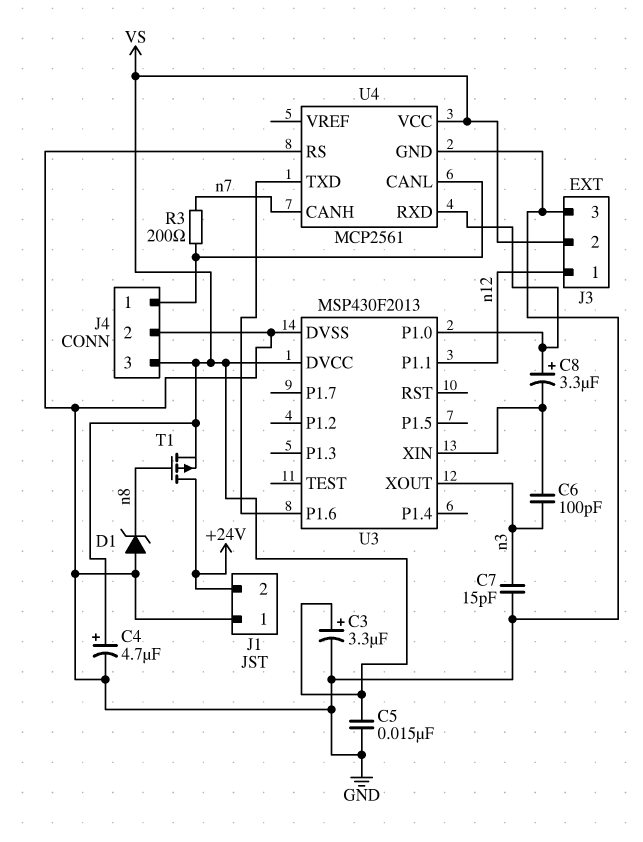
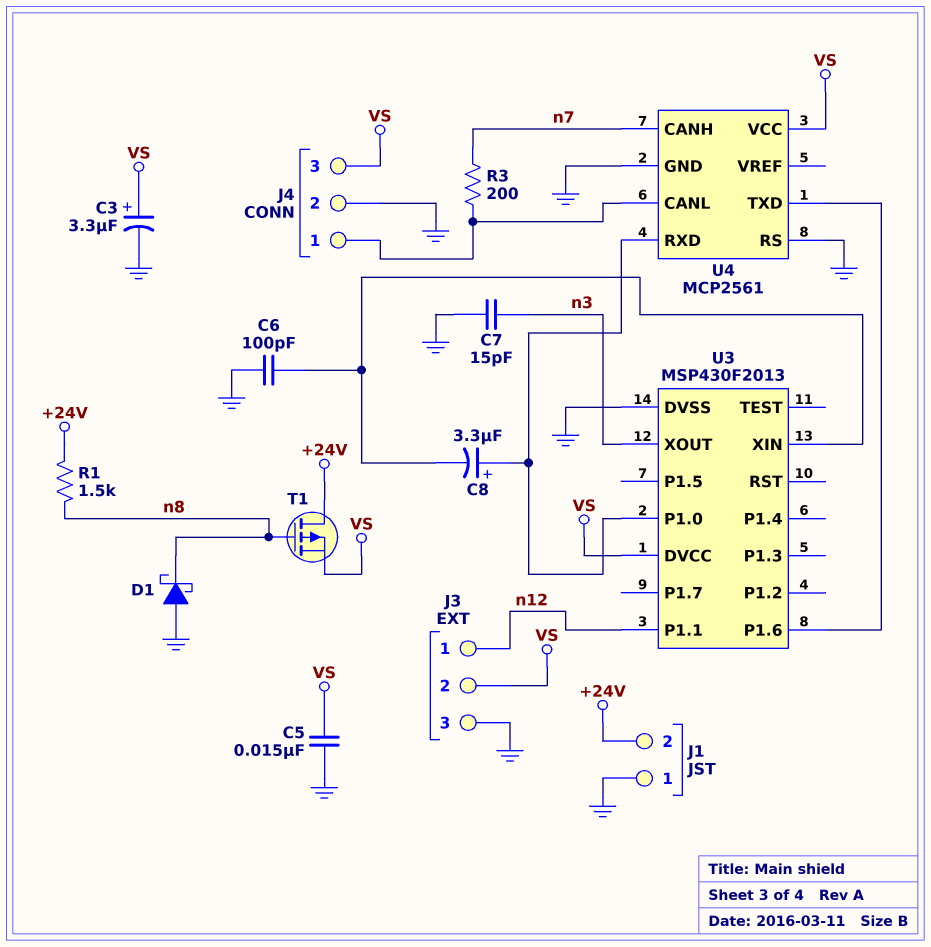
C4: 4.7uF (plus VS, minus GND) -> none
C6: 100pF (U3/XIN, n3) -> 100pF (GND, U3/XIN)
D1: zener (A GND, K n8) -> schottky (A GND, K n8)
R1: none -> 1.5k (+24V, n8)

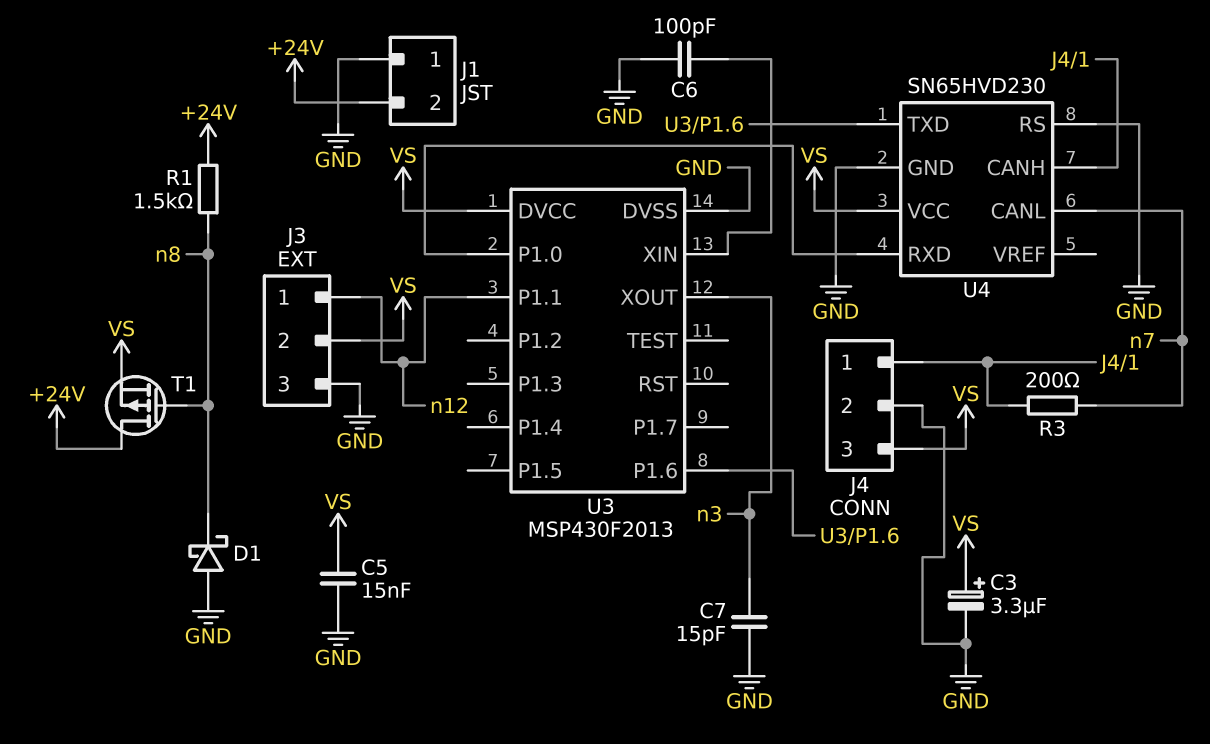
C8: 3.3uF (plus U3/P1.0, minus U3/XIN) -> none
U4: MCP2561 -> SN65HVD230
U4 pin CANH: n7 -> J4/1
U4 pin CANL: J4/1 -> n7

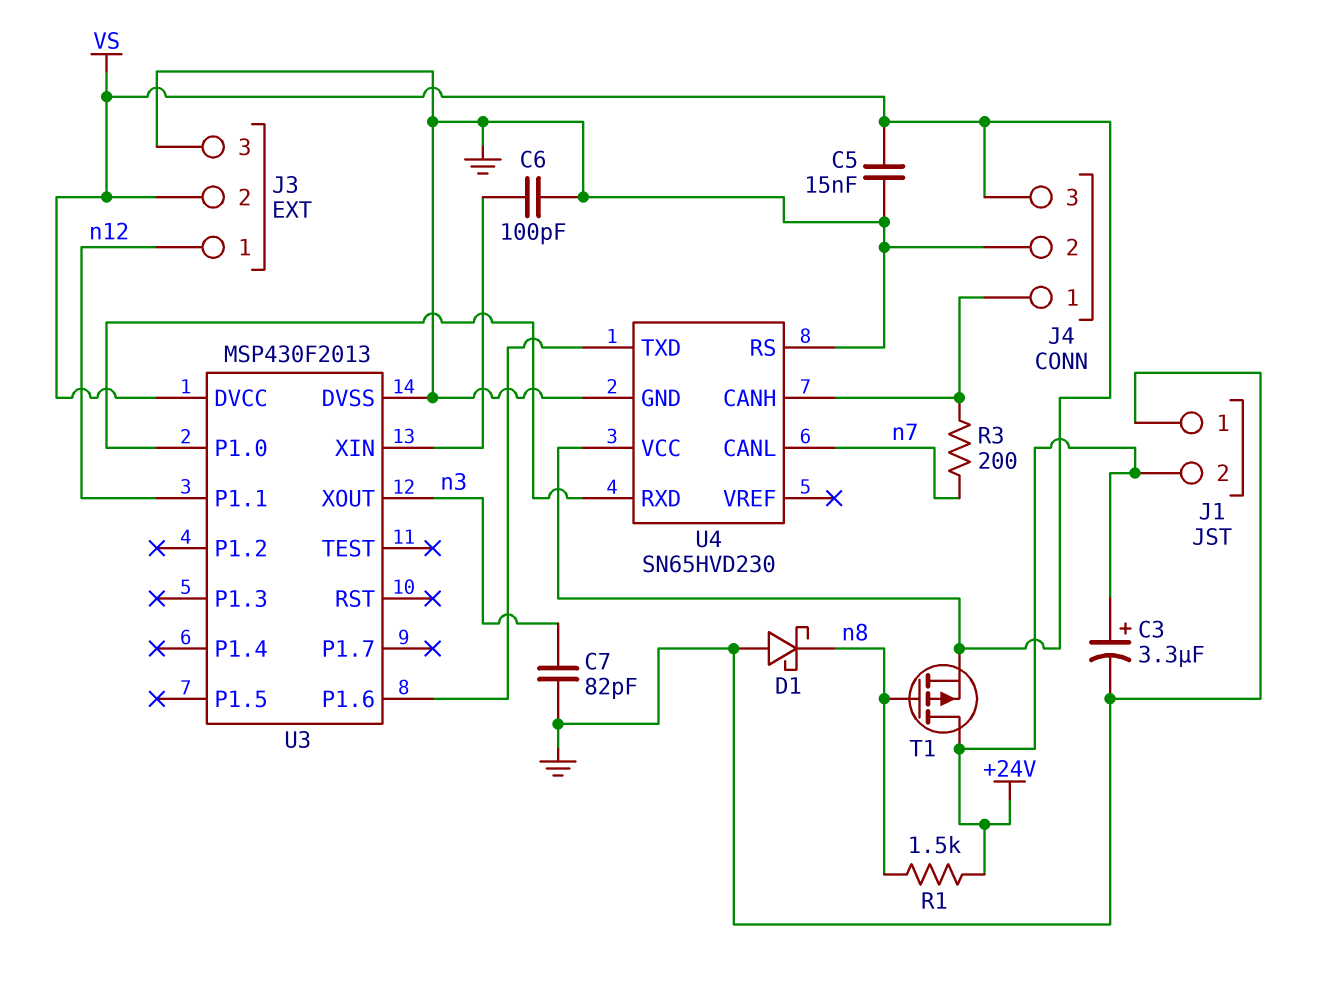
C3: 3.3uF (plus VS, minus GND) -> 3.3uF (plus +24V, minus GND)
C7: 15pF (GND, n3) -> 82pF (GND, n3)

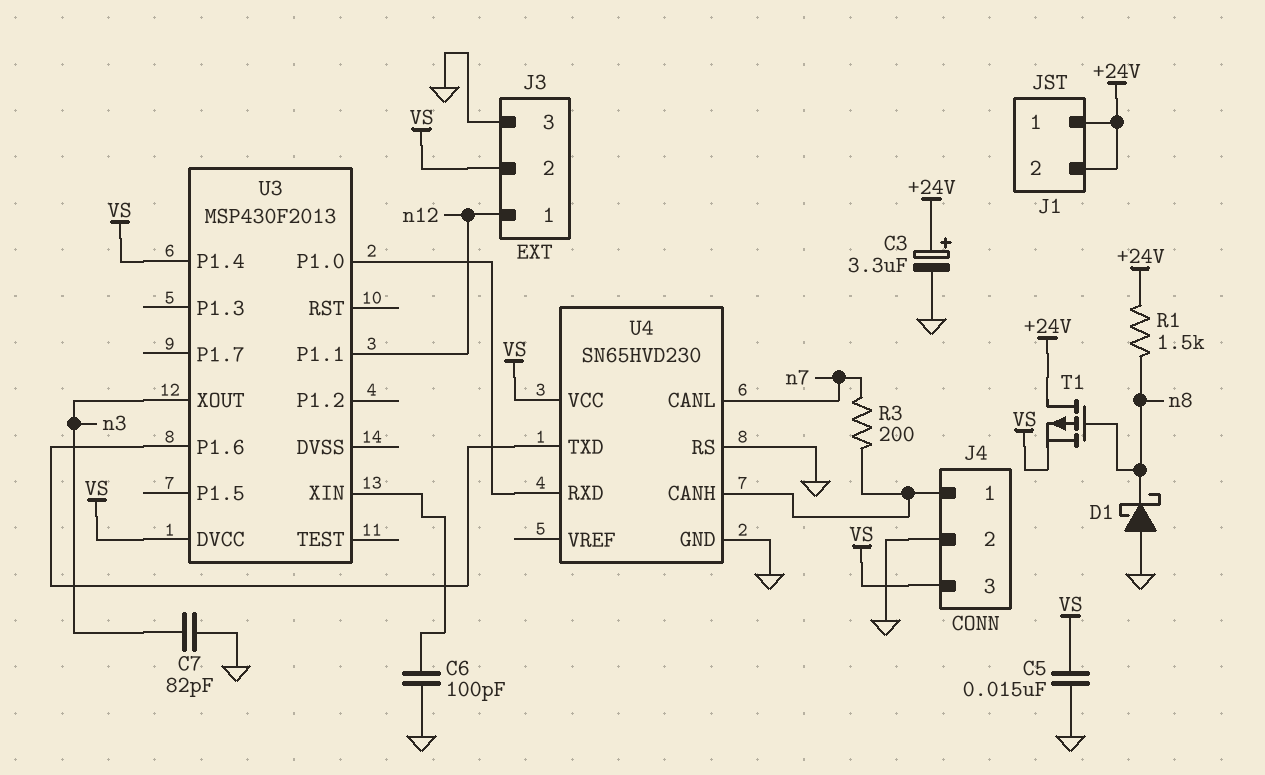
J1 pin 1: GND -> +24V
U3 pin DVSS: GND -> none
U3 pin P1.4: none -> VS

